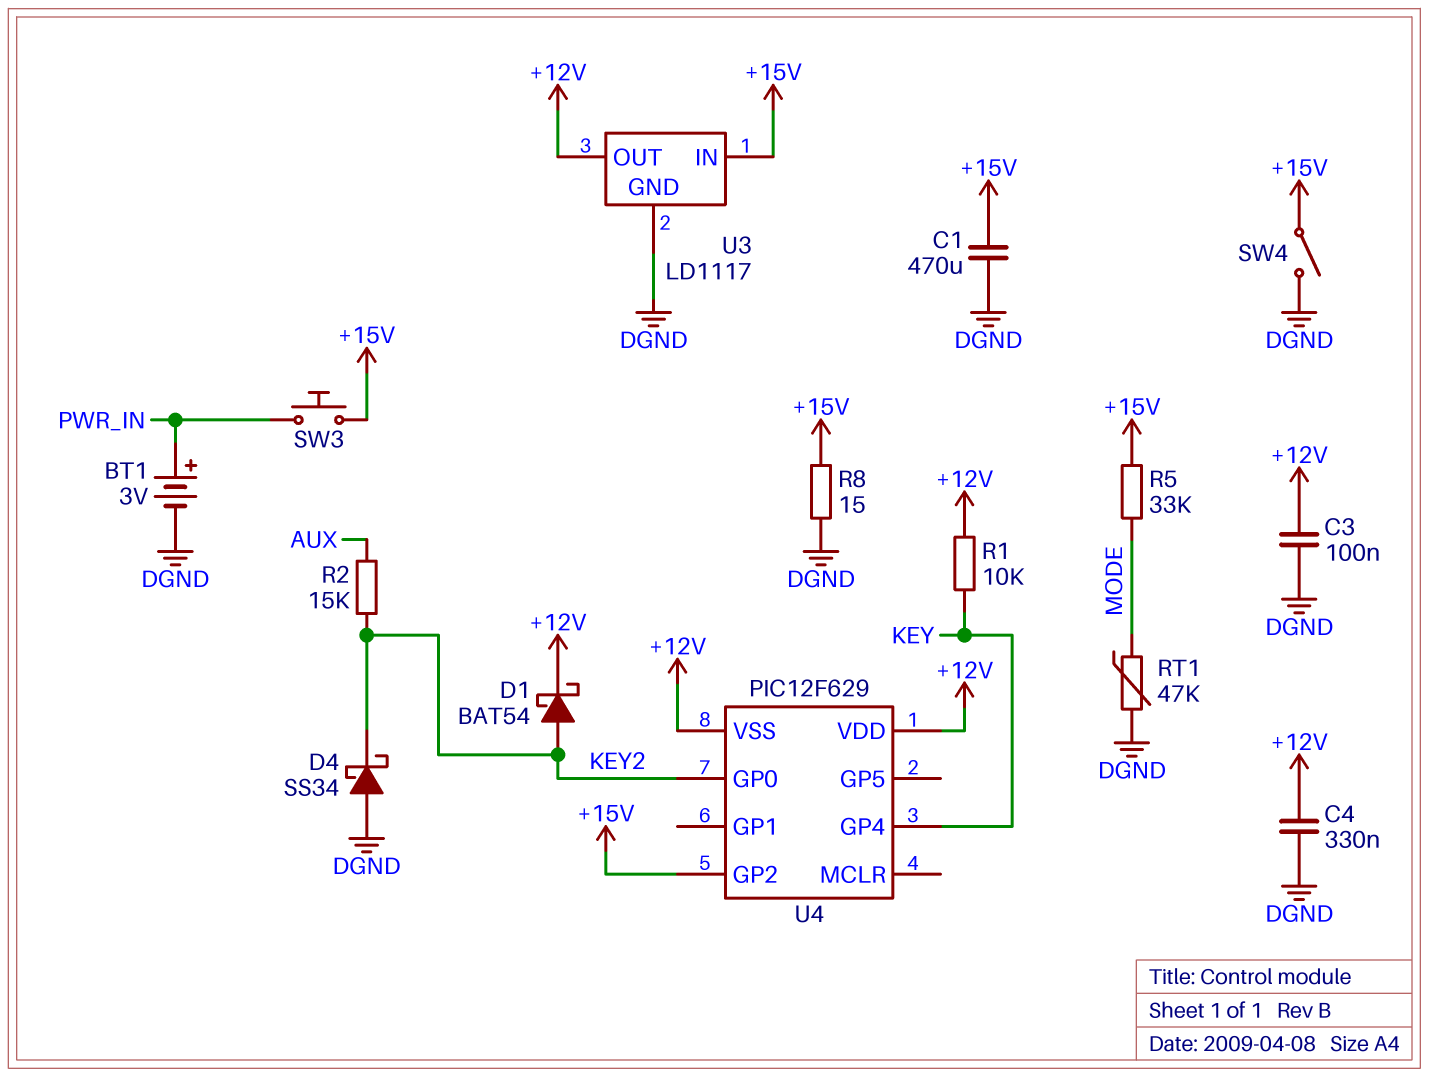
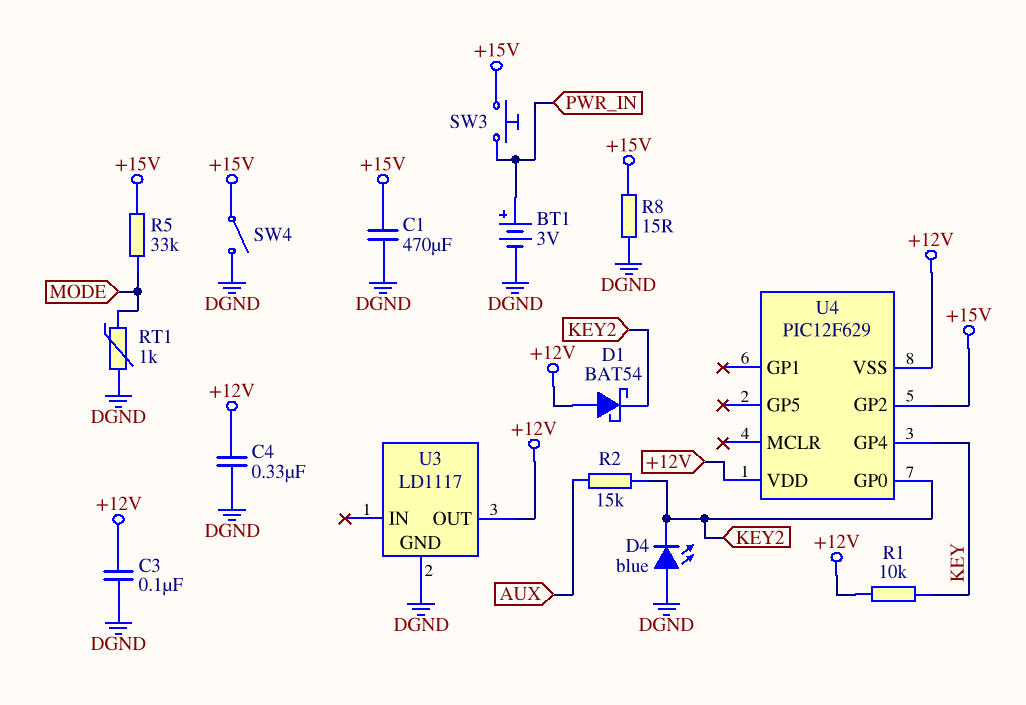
D1: schottky BAT54 (A KEY2, K +12V) -> schottky BAT54 (A +12V, K KEY2)
D4: schottky SS34 (A DGND, K KEY2) -> LED blue (A DGND, K KEY2)
RT1: 47k (DGND, MODE) -> 1k (DGND, MODE)
U3 pin IN: +15V -> none

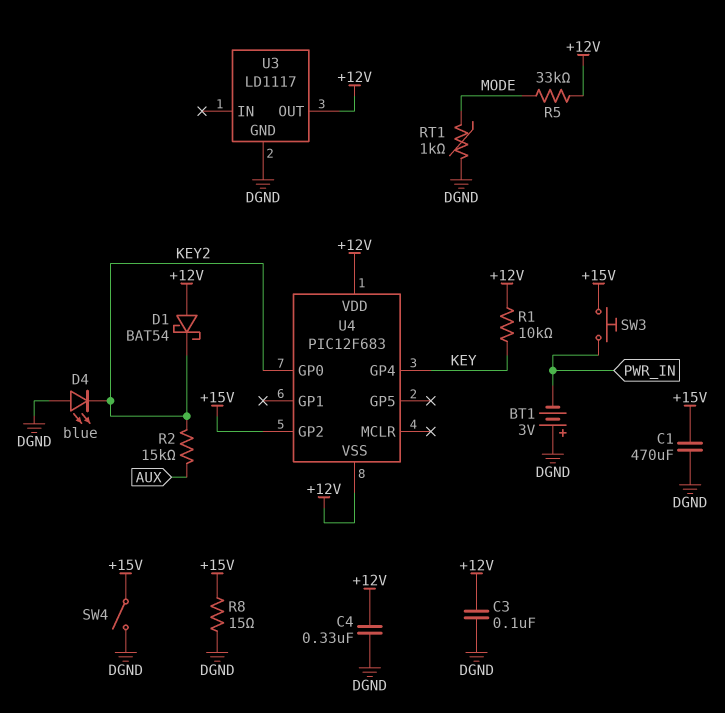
BT1: 3V (plus PWR_IN, minus DGND) -> 3V (plus DGND, minus PWR_IN)
R5: 33k (+15V, MODE) -> 33k (+12V, MODE)
U4: PIC12F629 -> PIC12F683

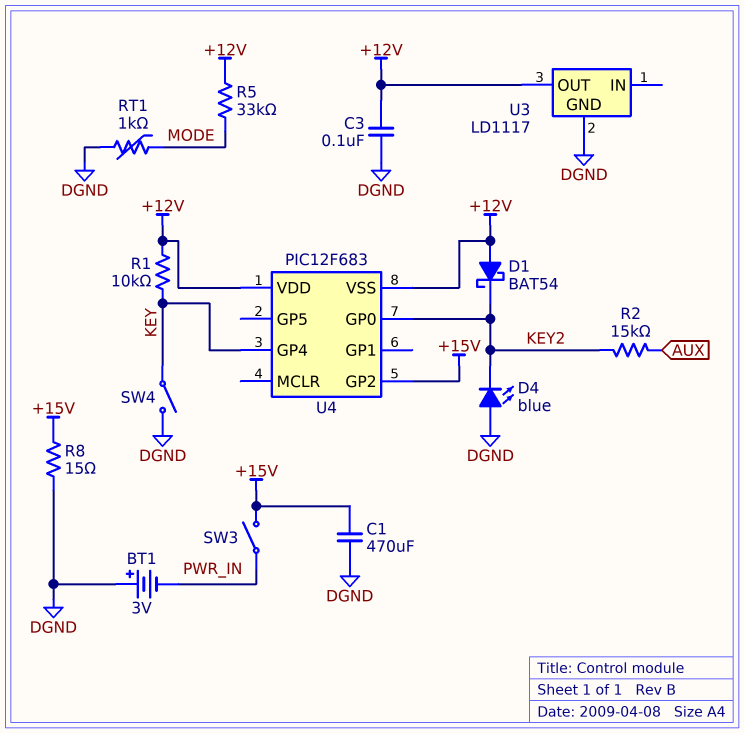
C4: 330nF (+12V, DGND) -> none
SW3: button (+15V, PWR_IN) -> switch (+15V, PWR_IN)
SW4: switch (+15V, DGND) -> switch (DGND, KEY)

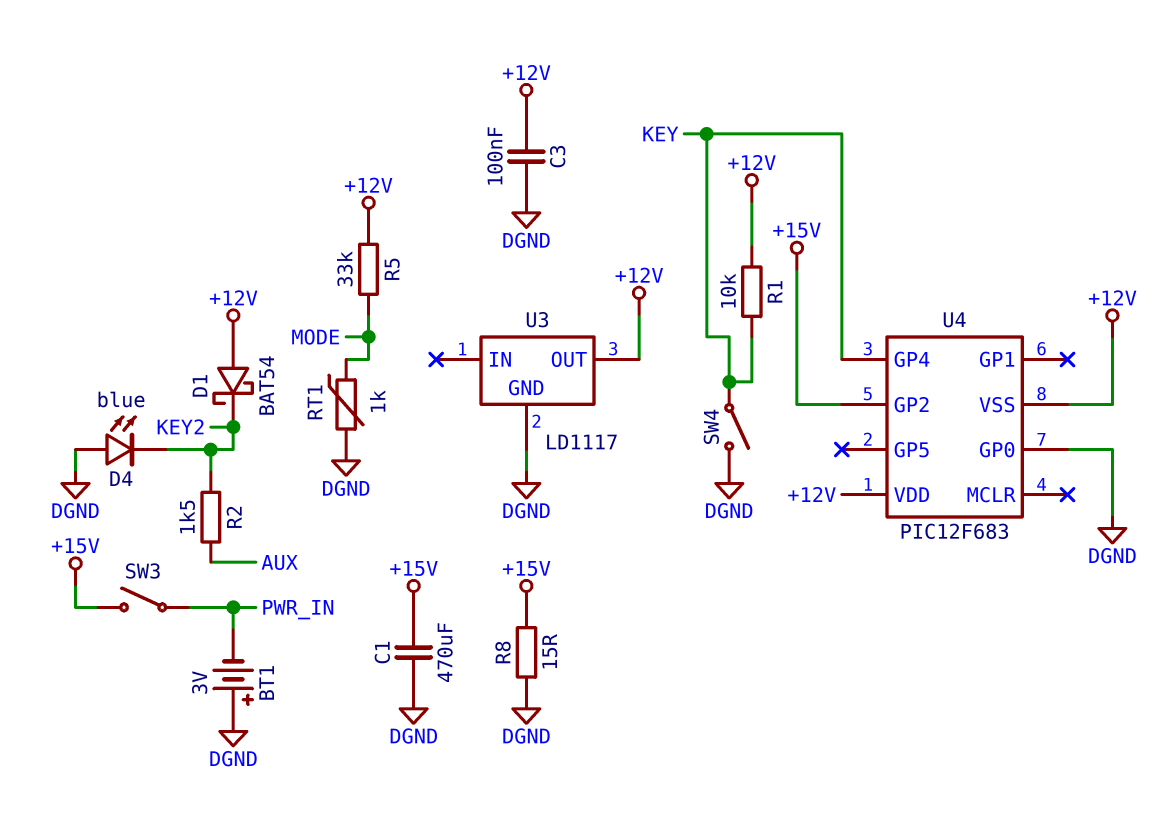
R2: 15k (AUX, KEY2) -> 1.5k (AUX, KEY2)
U4 pin GP0: KEY2 -> DGND

